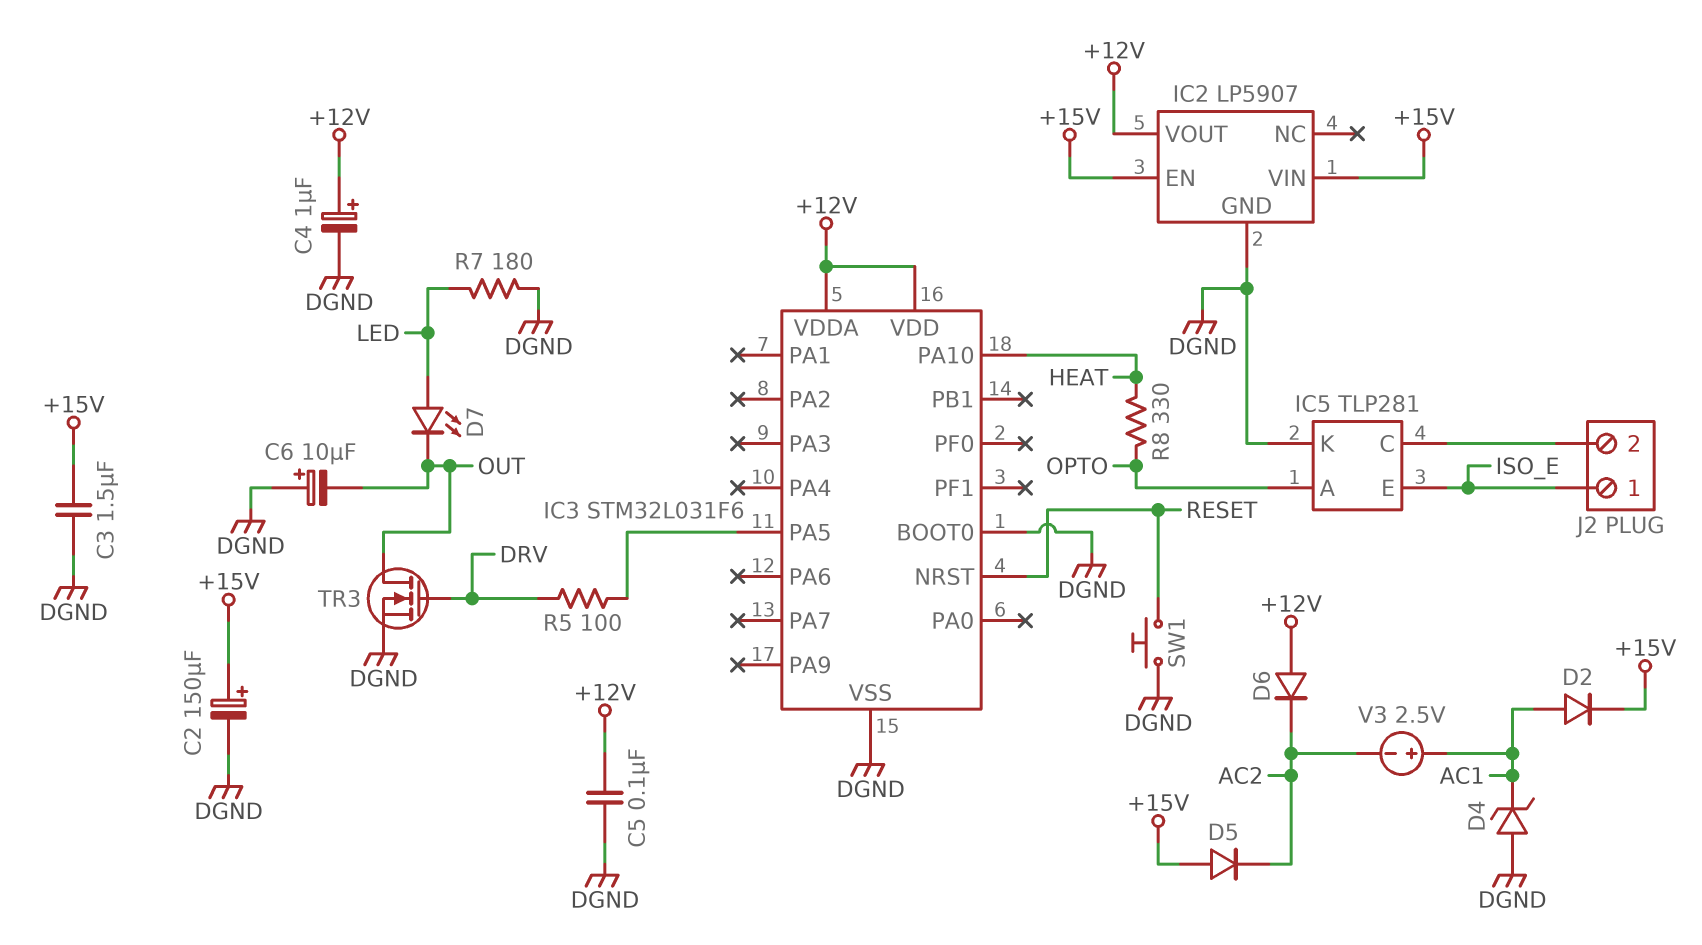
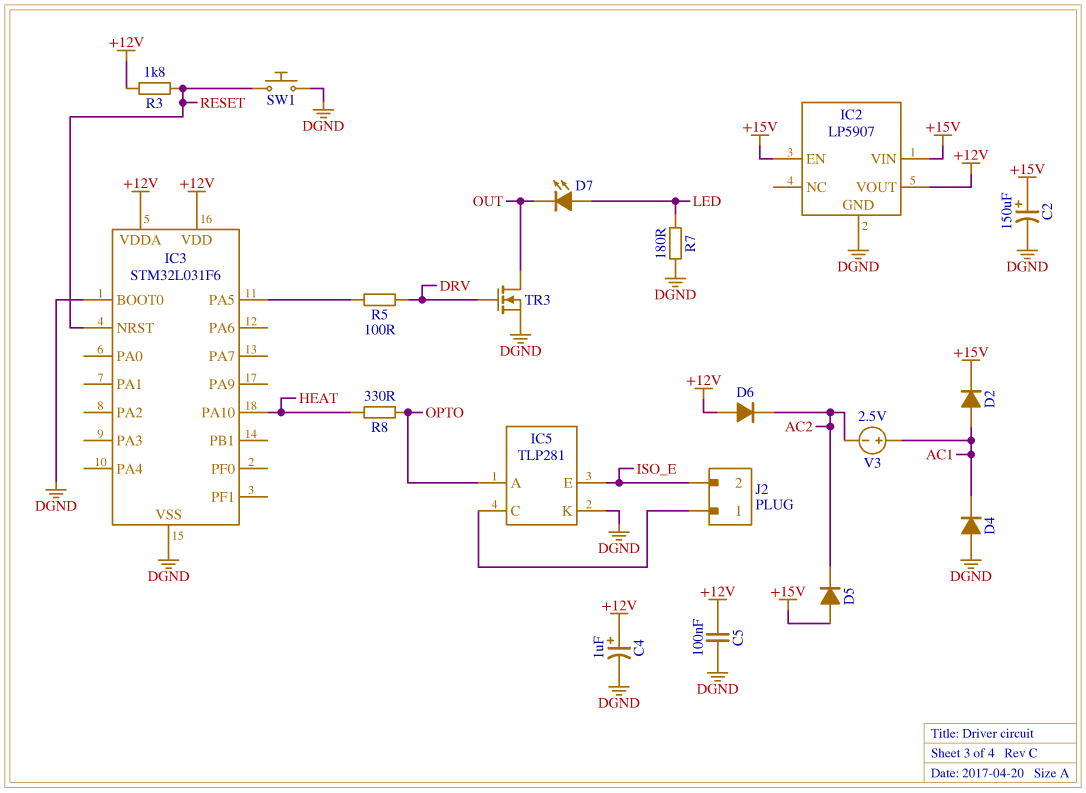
C3: 1.5uF (+15V, DGND) -> none
C6: 10uF (plus DGND, minus OUT) -> none
D4: zener (A DGND, K AC1) -> diode (A DGND, K AC1)
J2 pin 1: ISO_E -> IC5/C
J2 pin 2: IC5/C -> ISO_E
R3: none -> 1.8k (+12V, RESET)

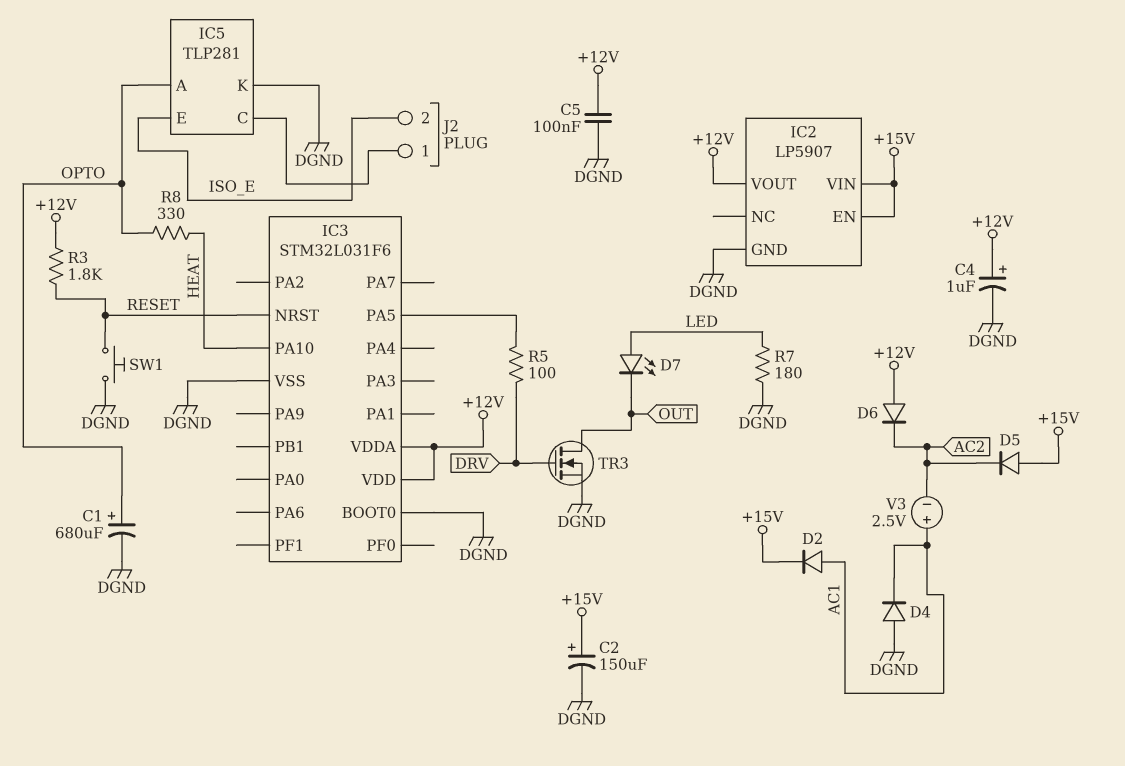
C1: none -> 680uF (plus OPTO, minus DGND)

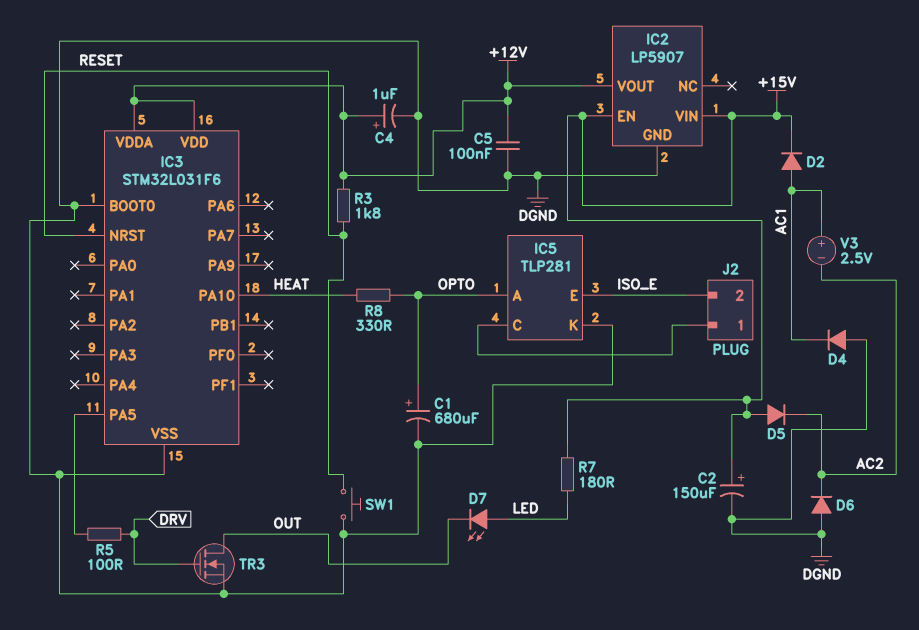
D6: diode (A +12V, K AC2) -> diode (A DGND, K AC2)
R7: 180 (DGND, LED) -> 180 (+15V, LED)

